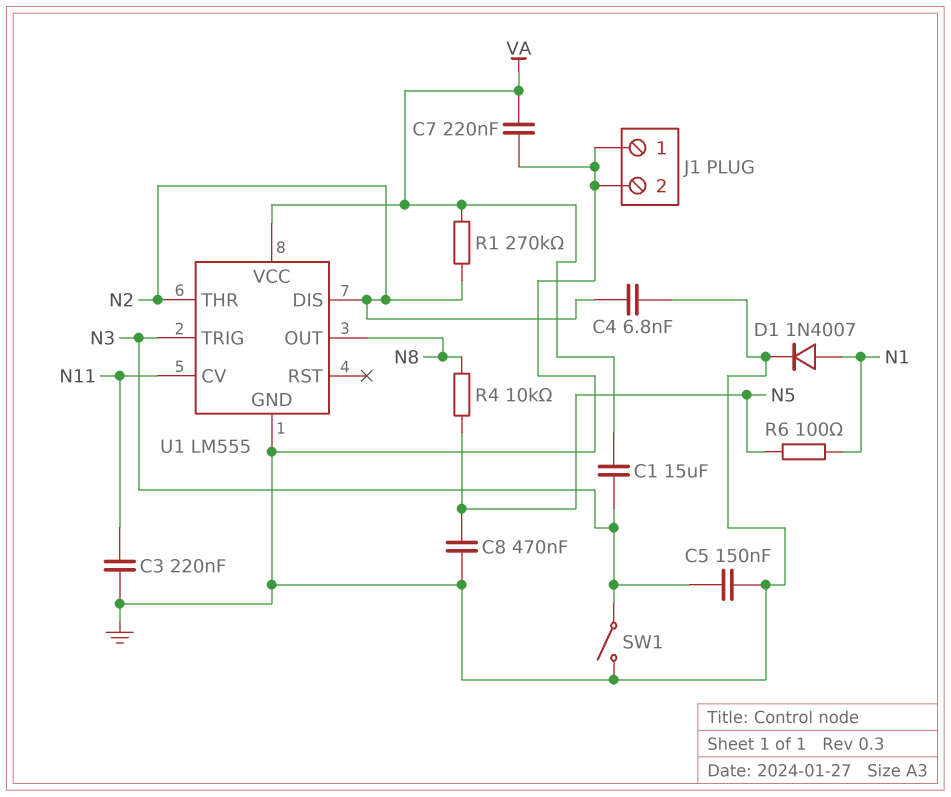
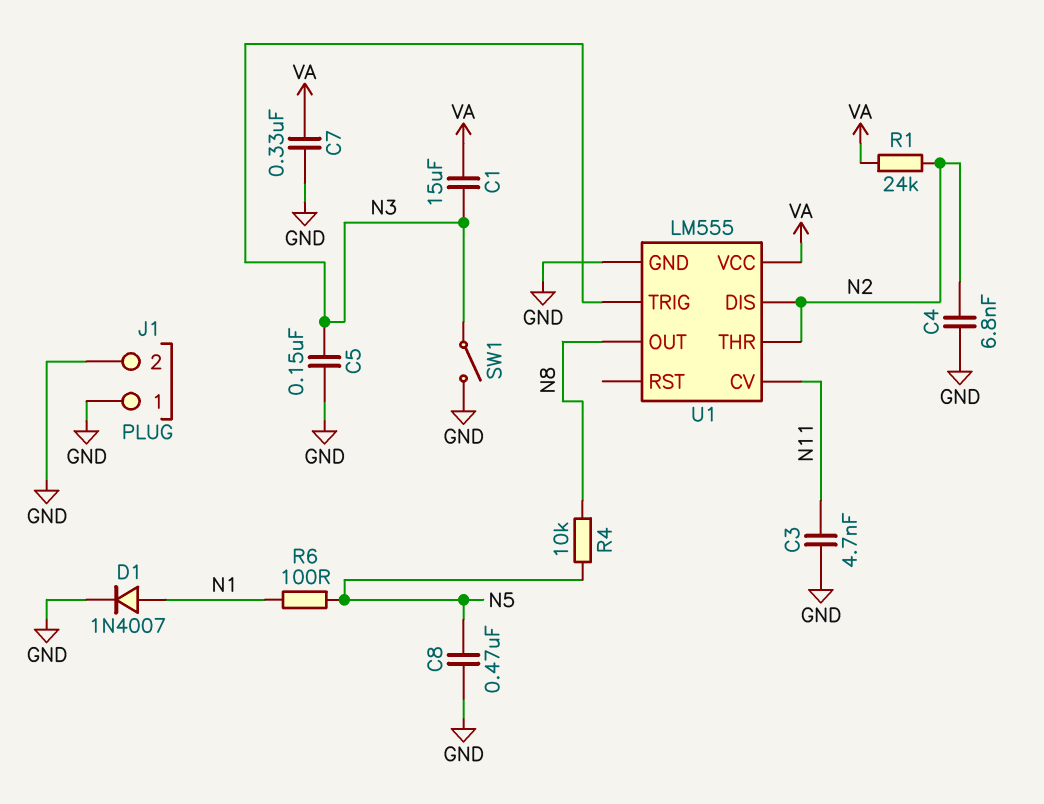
C3: 220nF (GND, N11) -> 4.7nF (GND, N11)
C7: 220nF (GND, VA) -> 330nF (GND, VA)
R1: 270k (N2, VA) -> 24k (N2, VA)

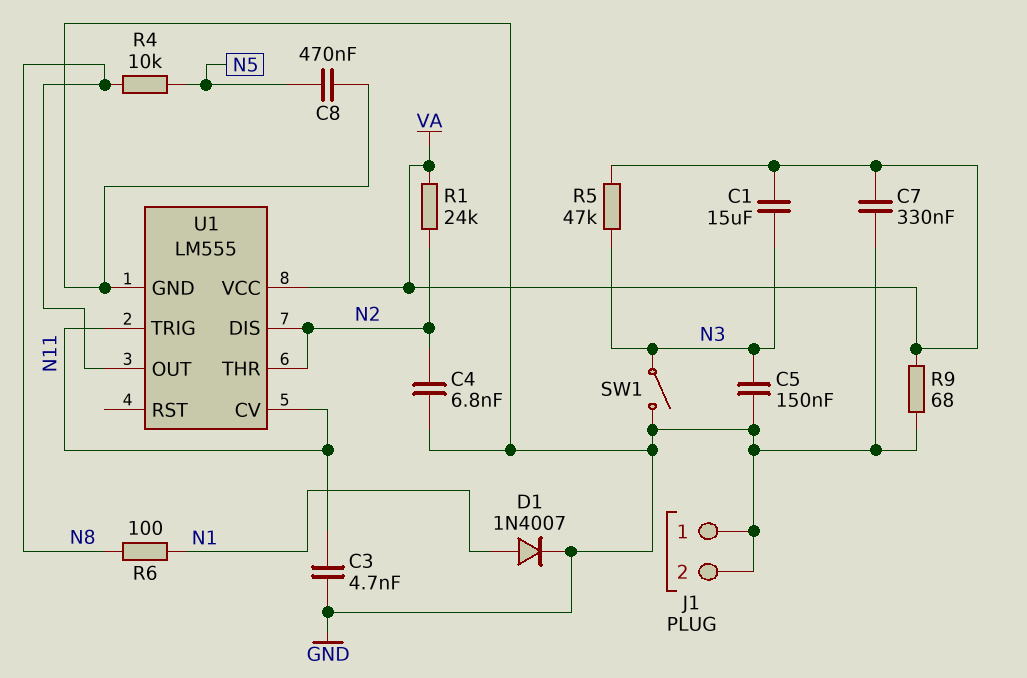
R5: none -> 47k (N3, VA)
R6: 100 (N1, N5) -> 100 (N1, N8)
R9: none -> 68 (GND, VA)
U1 pin TRIG: N3 -> N11

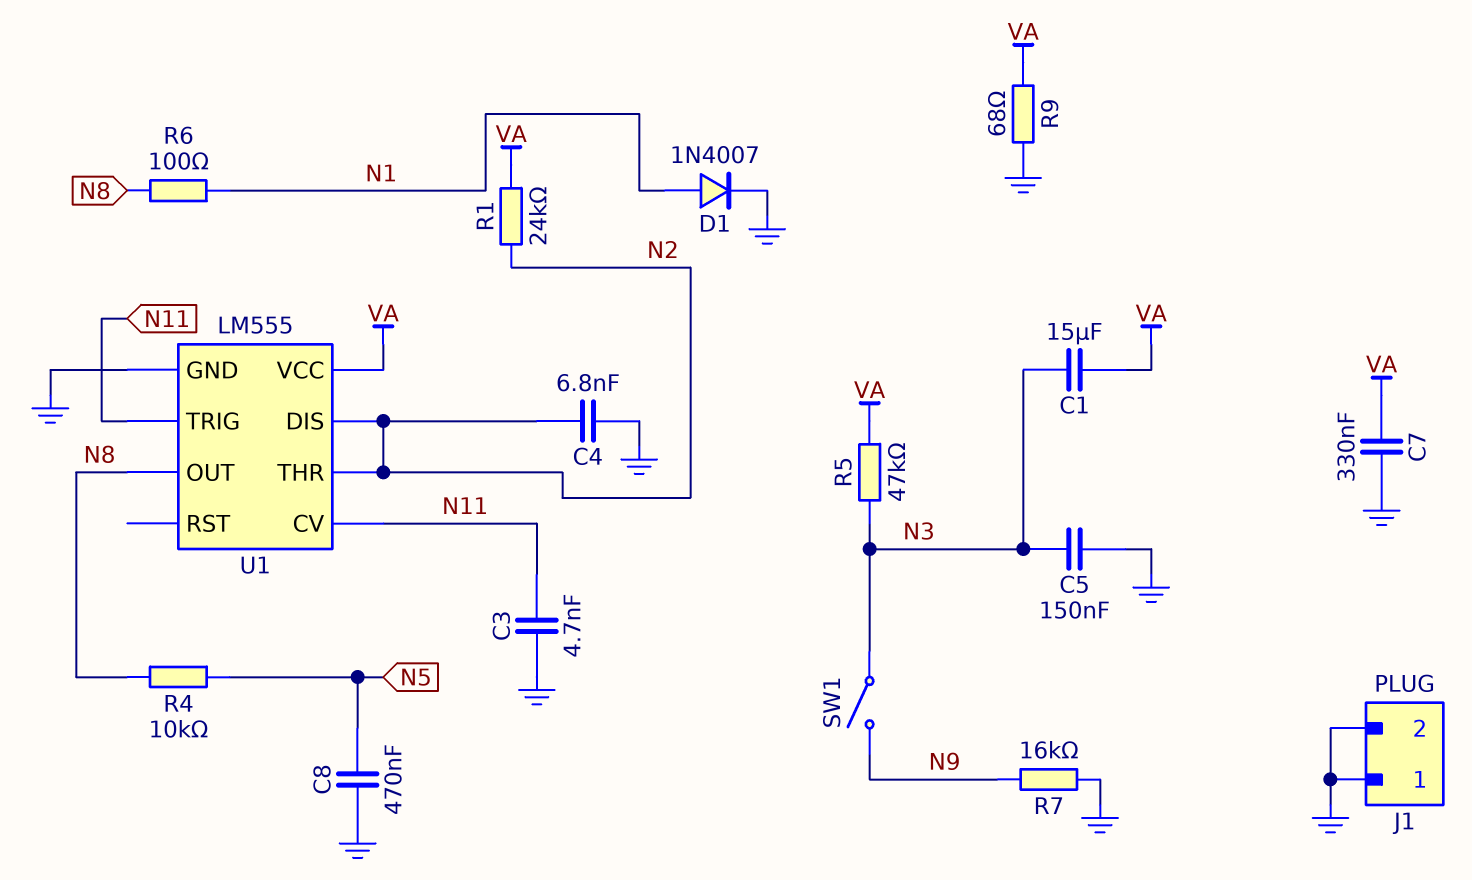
R7: none -> 16k (GND, N9)
SW1: switch (GND, N3) -> switch (N3, N9)

